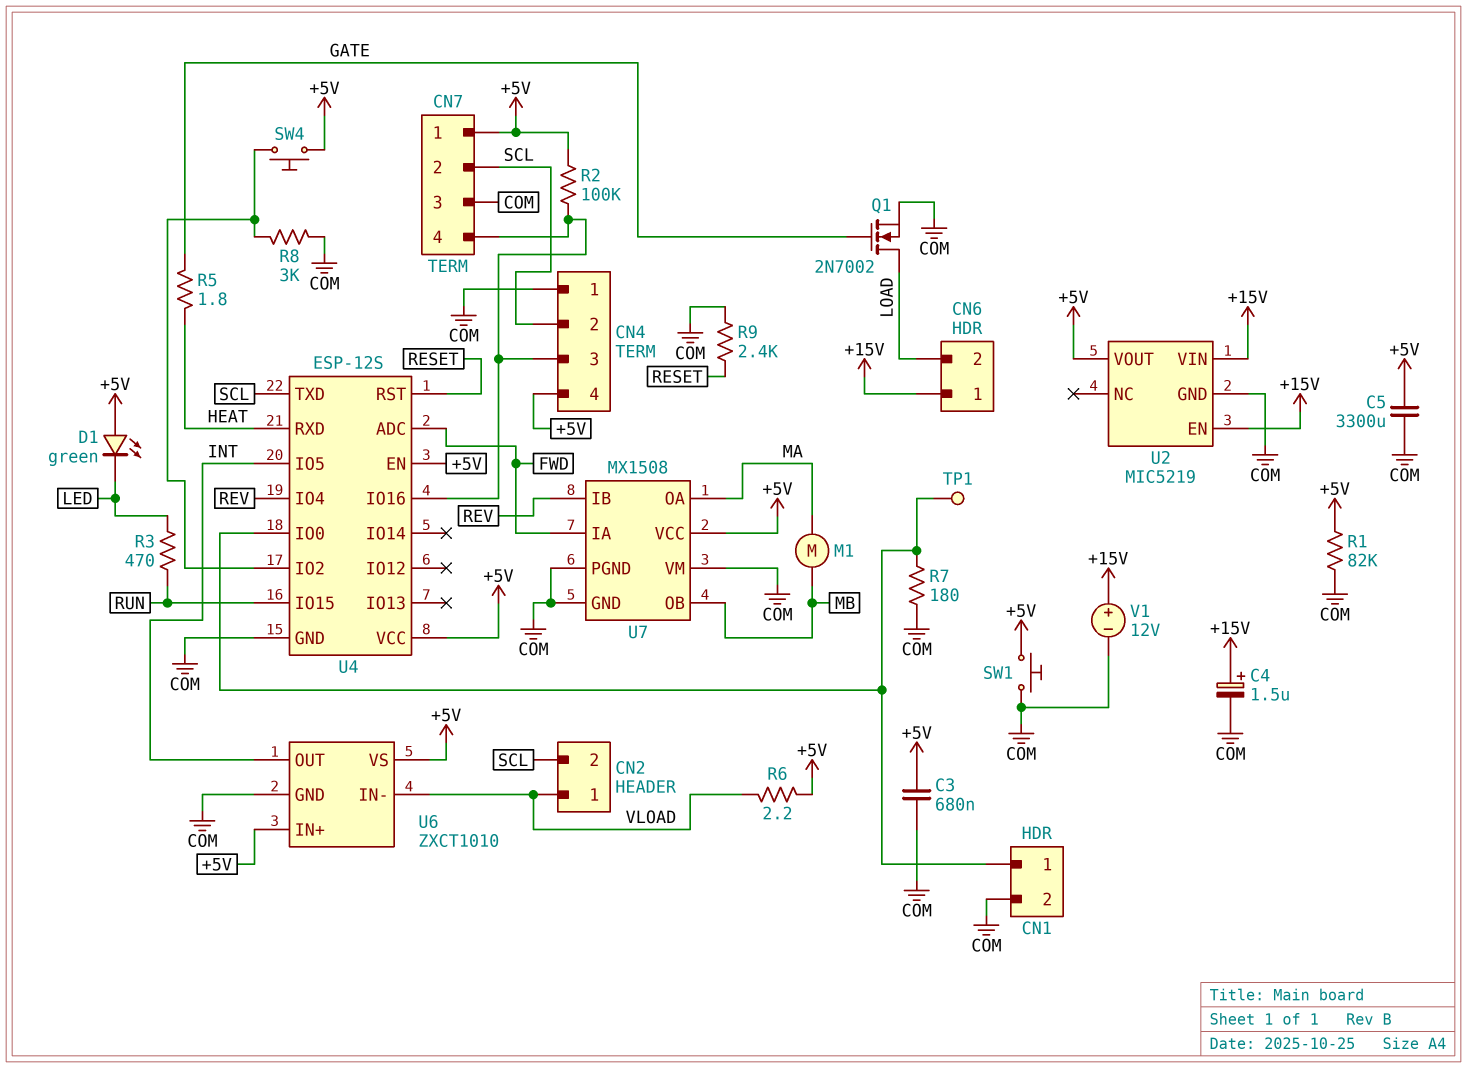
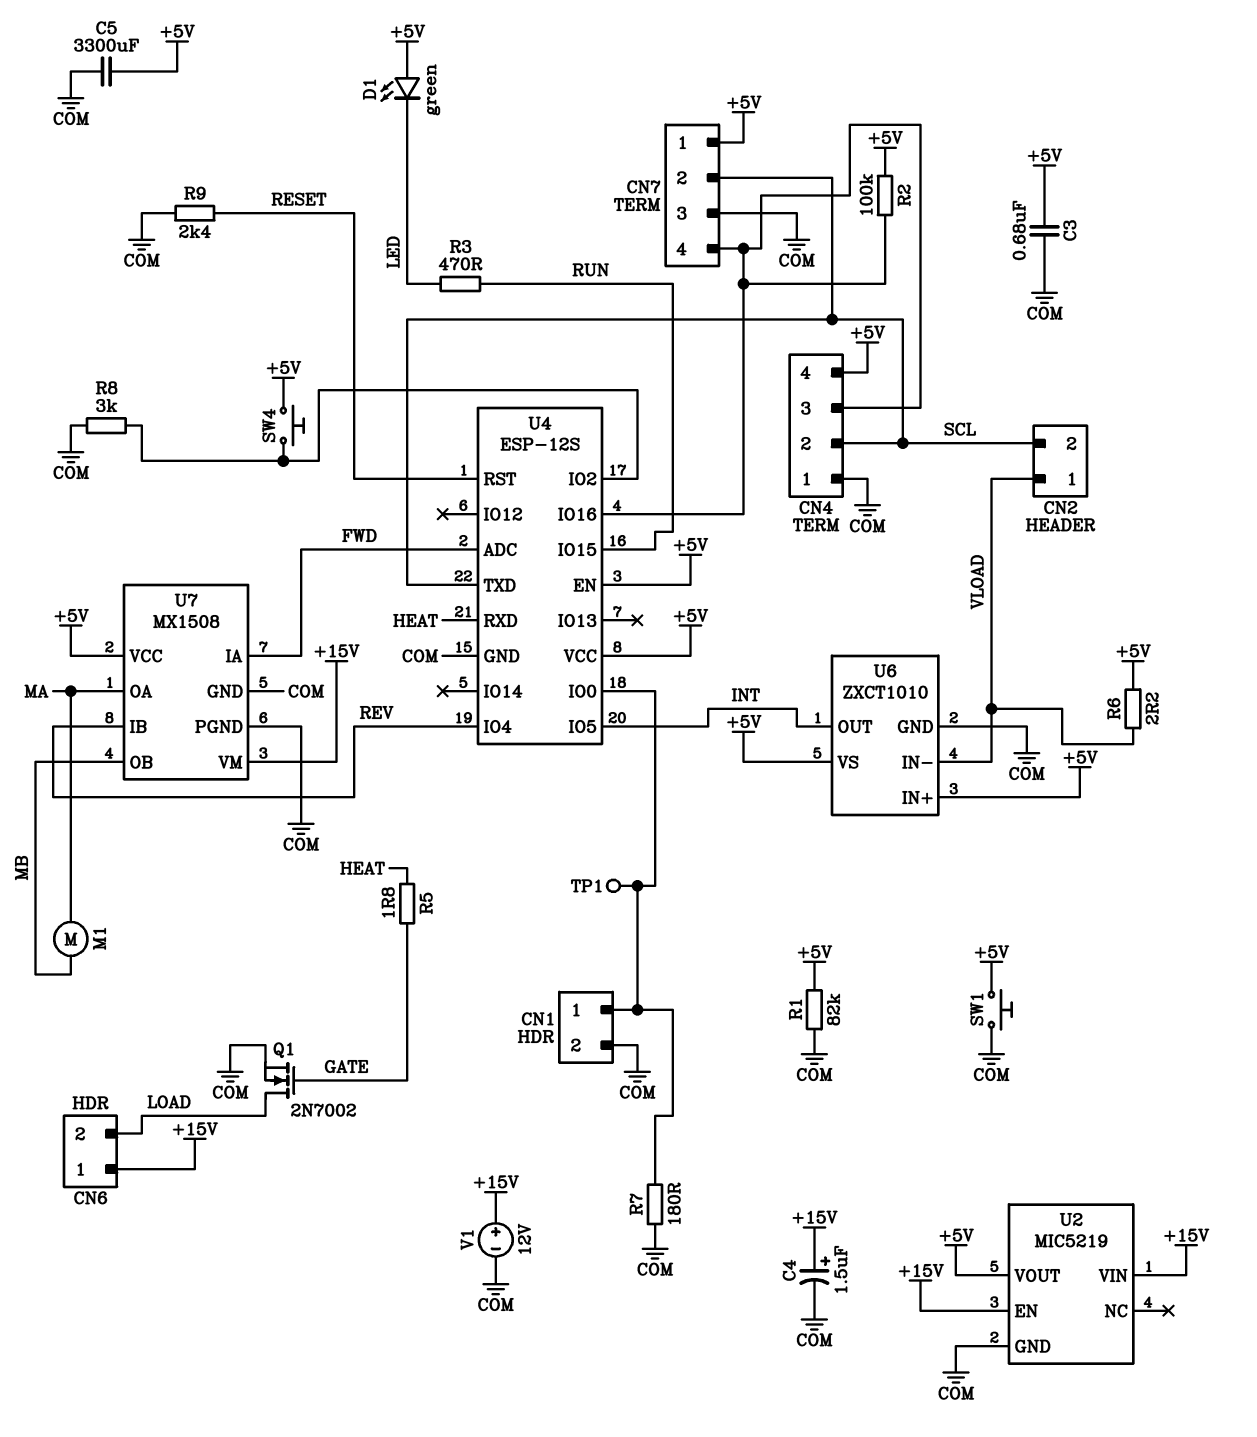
U7 pin VM: COM -> +15V

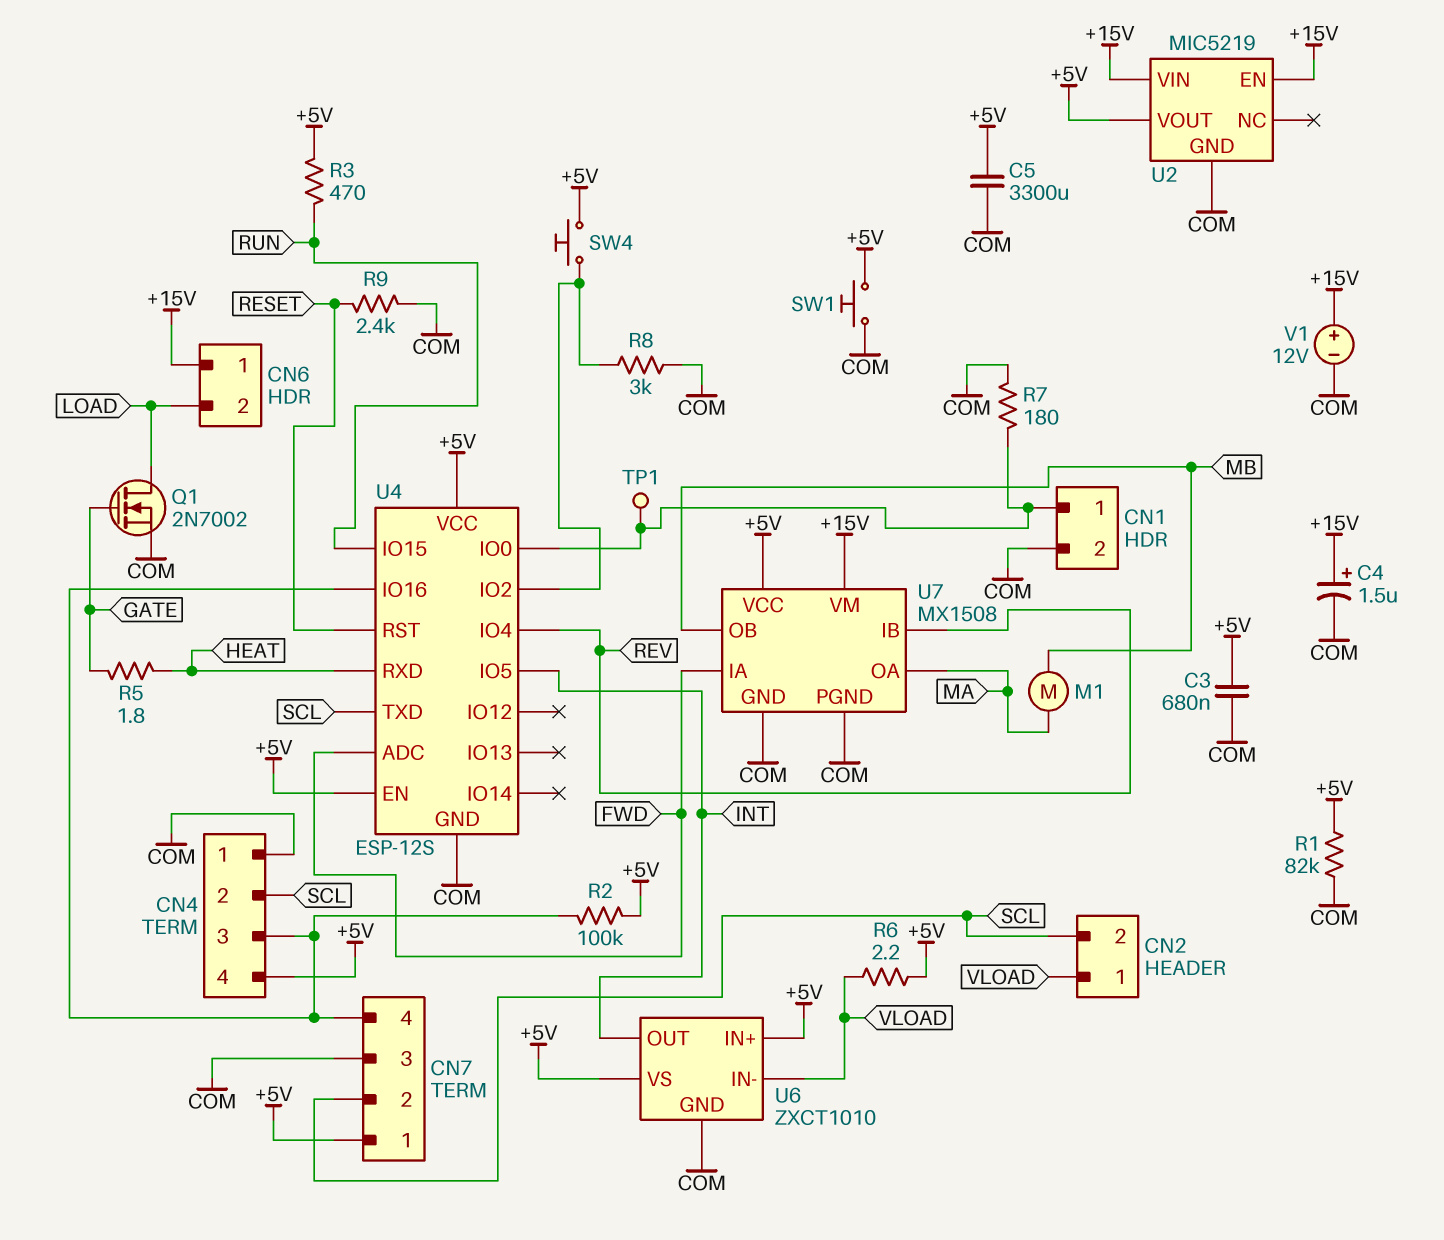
D1: LED green (A +5V, K LED) -> none
R3: 470 (LED, RUN) -> 470 (+5V, RUN)

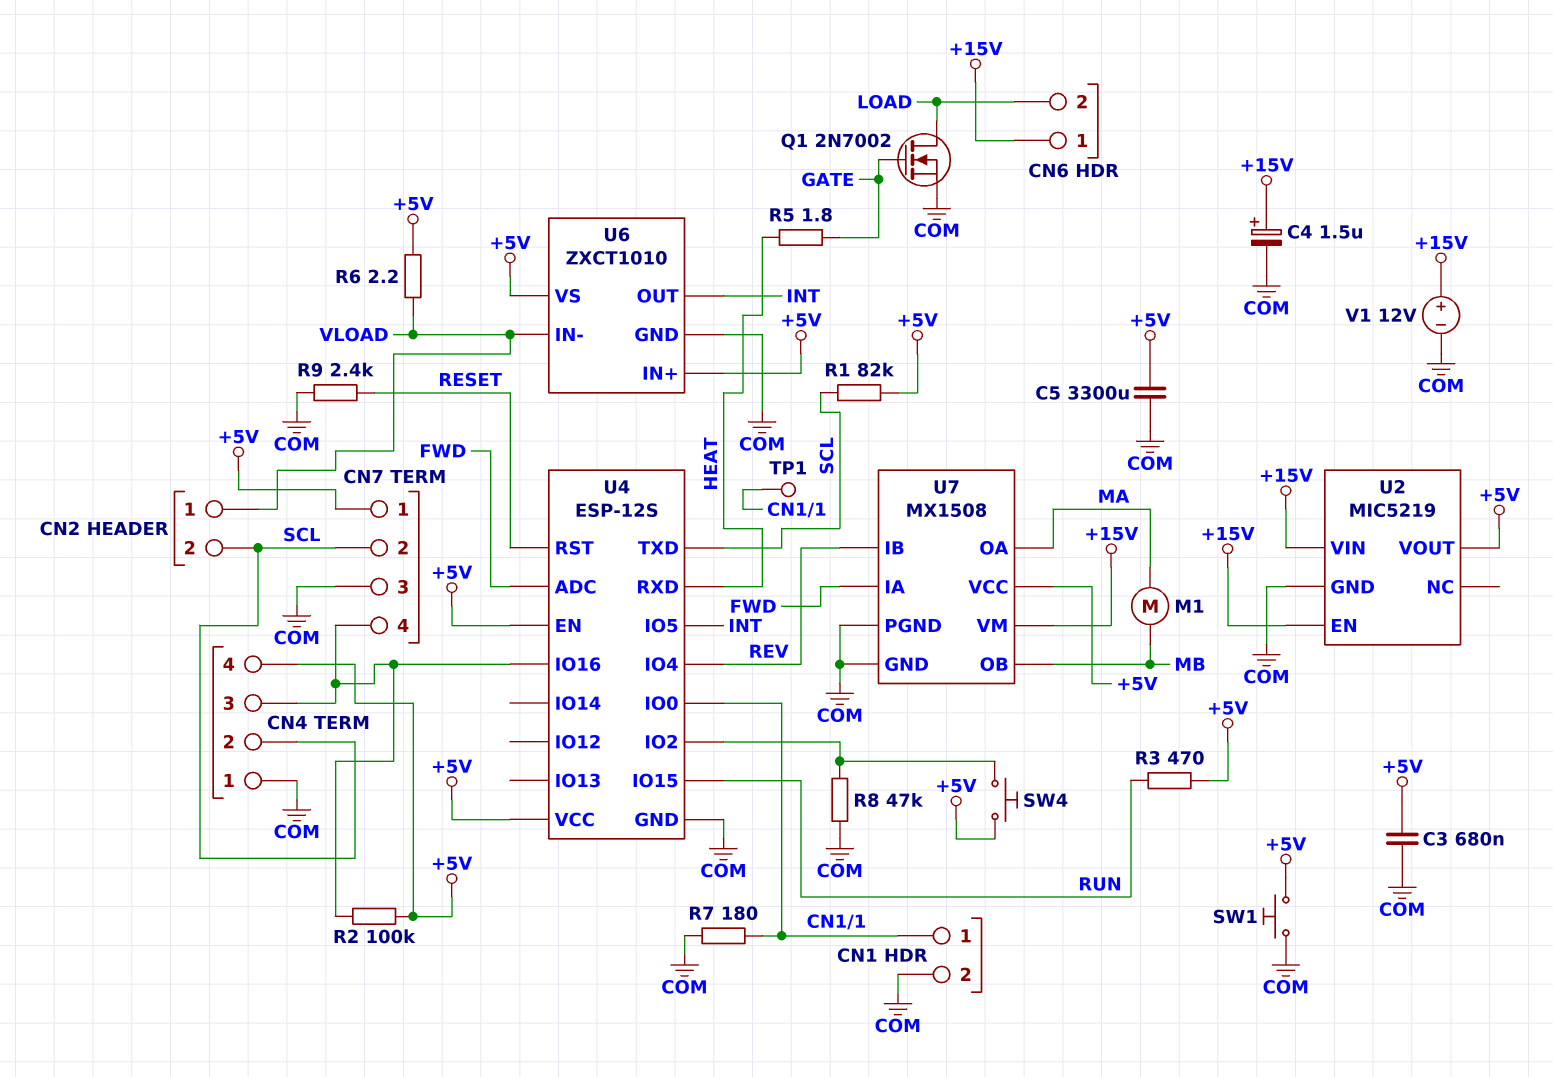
R1: 82k (+5V, COM) -> 82k (+5V, SCL)
R8: 3k (COM, U4/IO2) -> 47k (COM, U4/IO2)

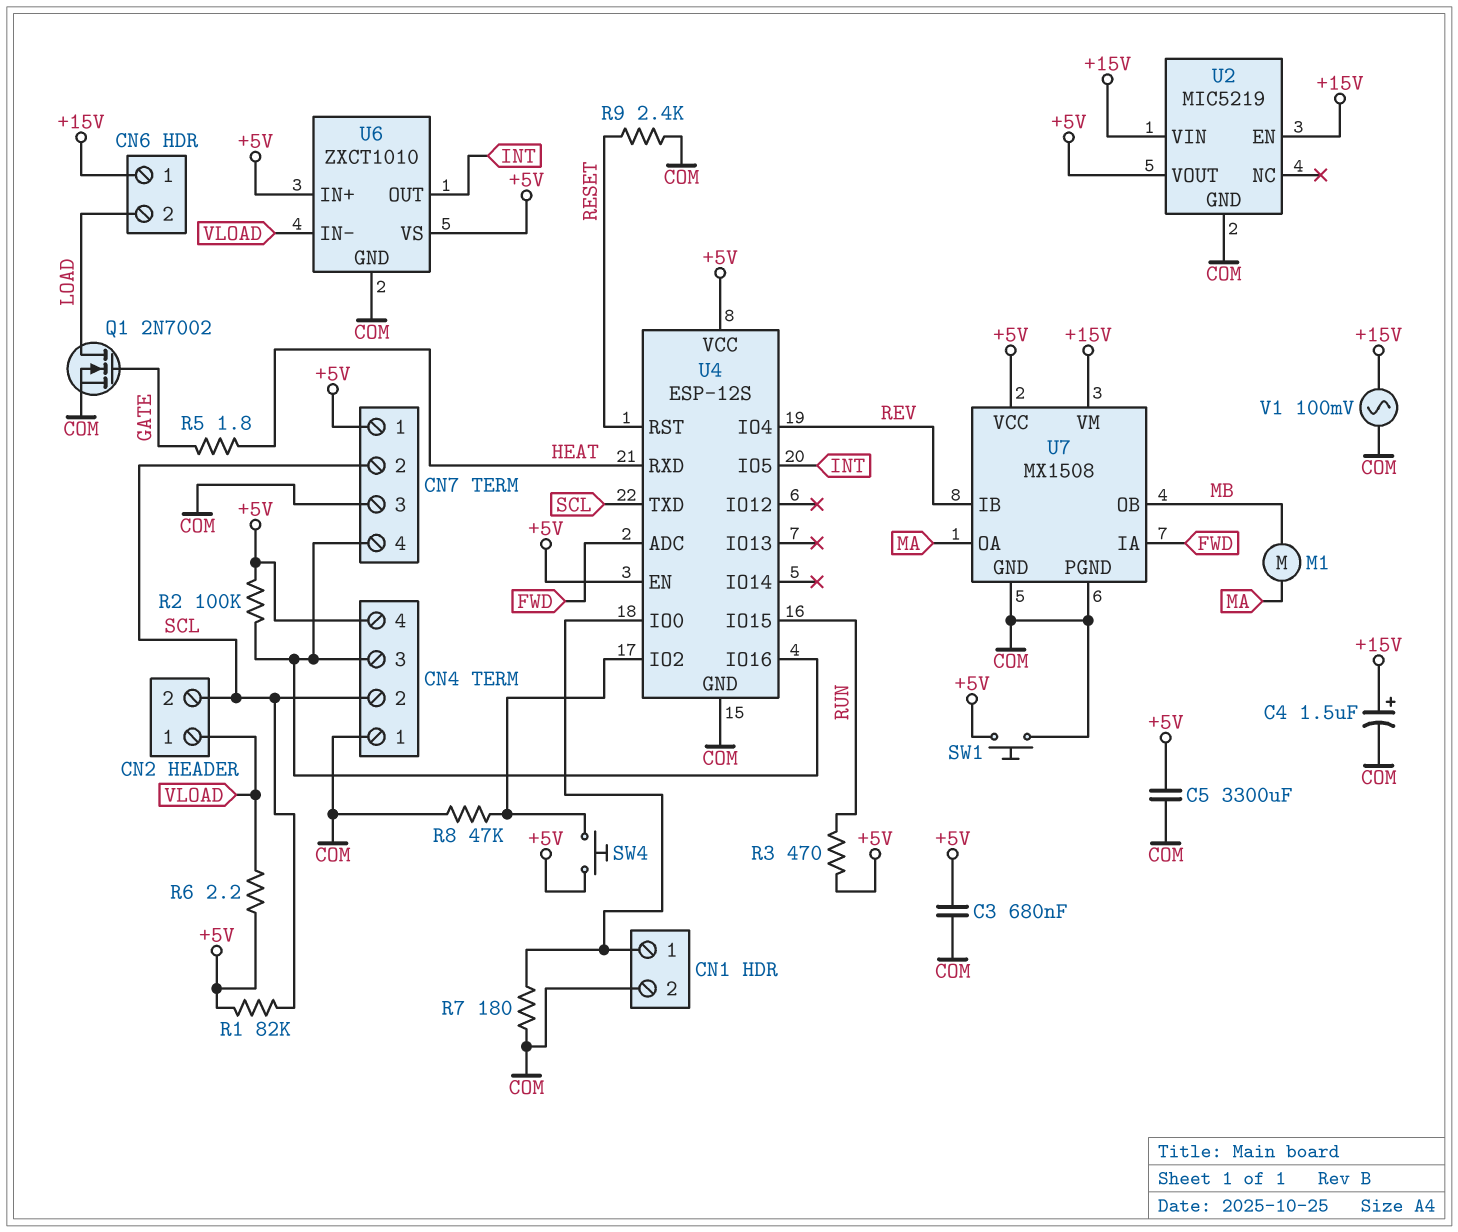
TP1: test point (CN1/1) -> none
V1: 12V (plus +15V, minus COM) -> AC 100mV (+15V, COM)

